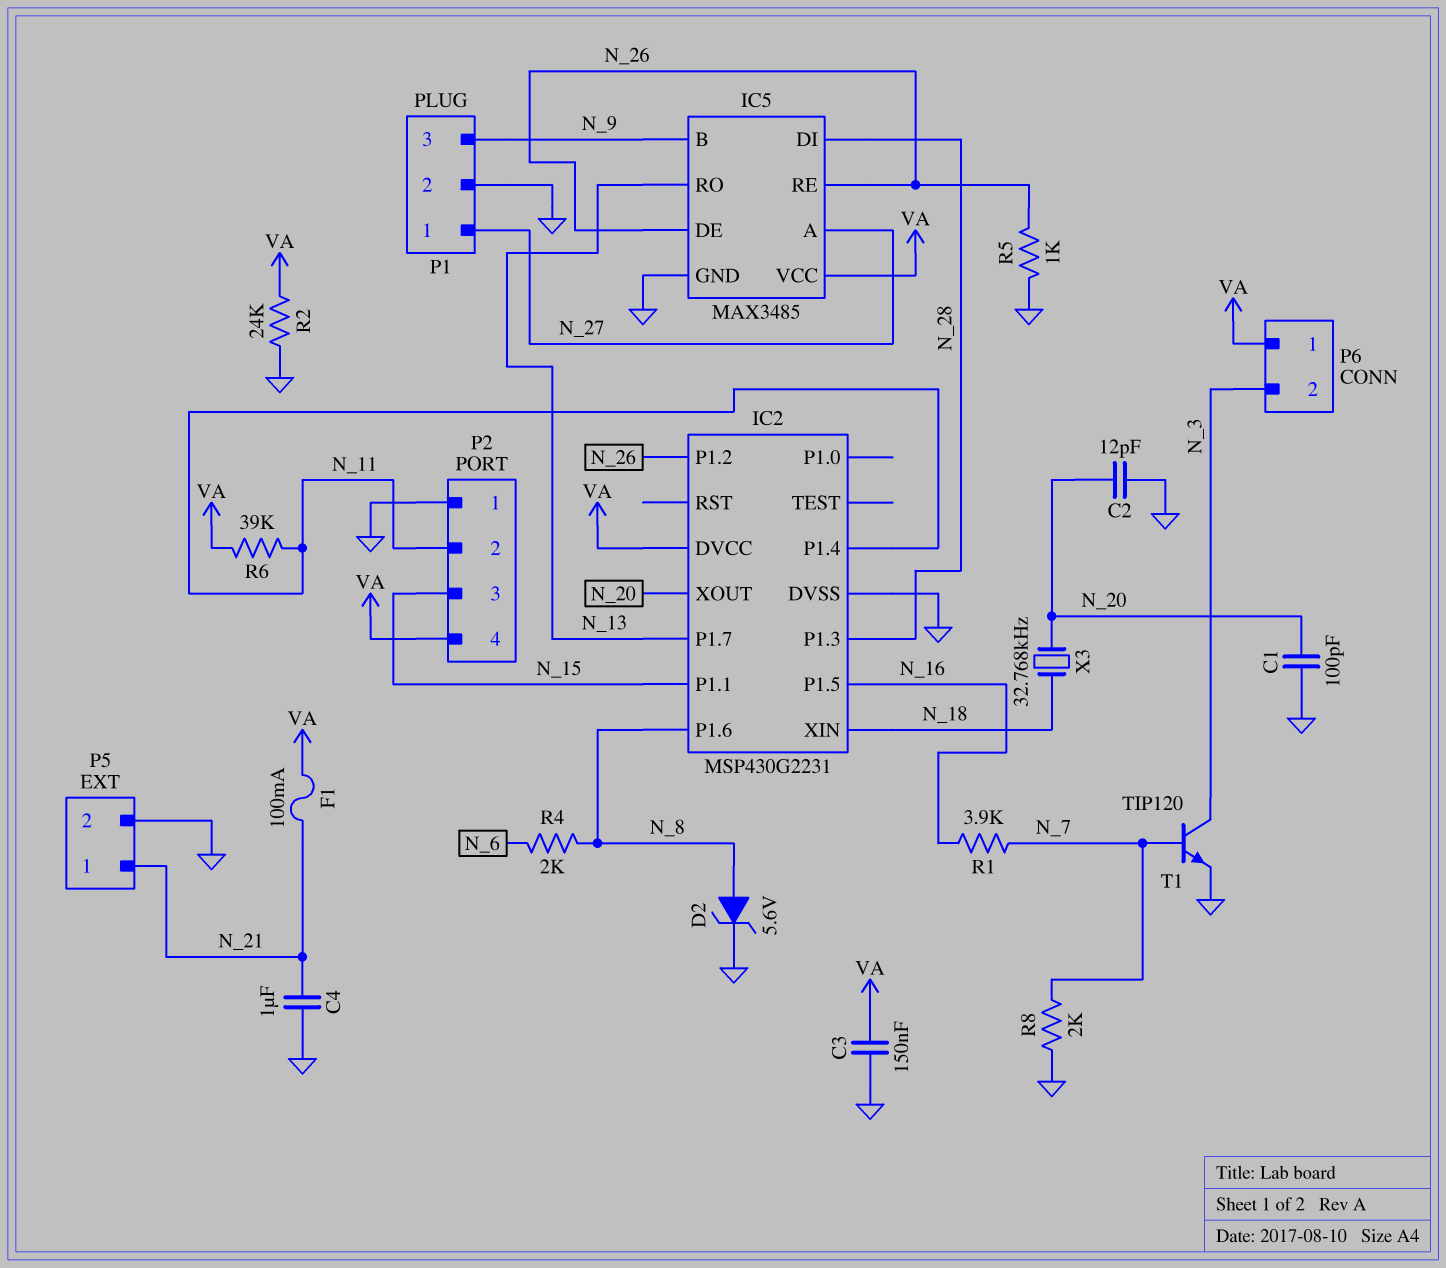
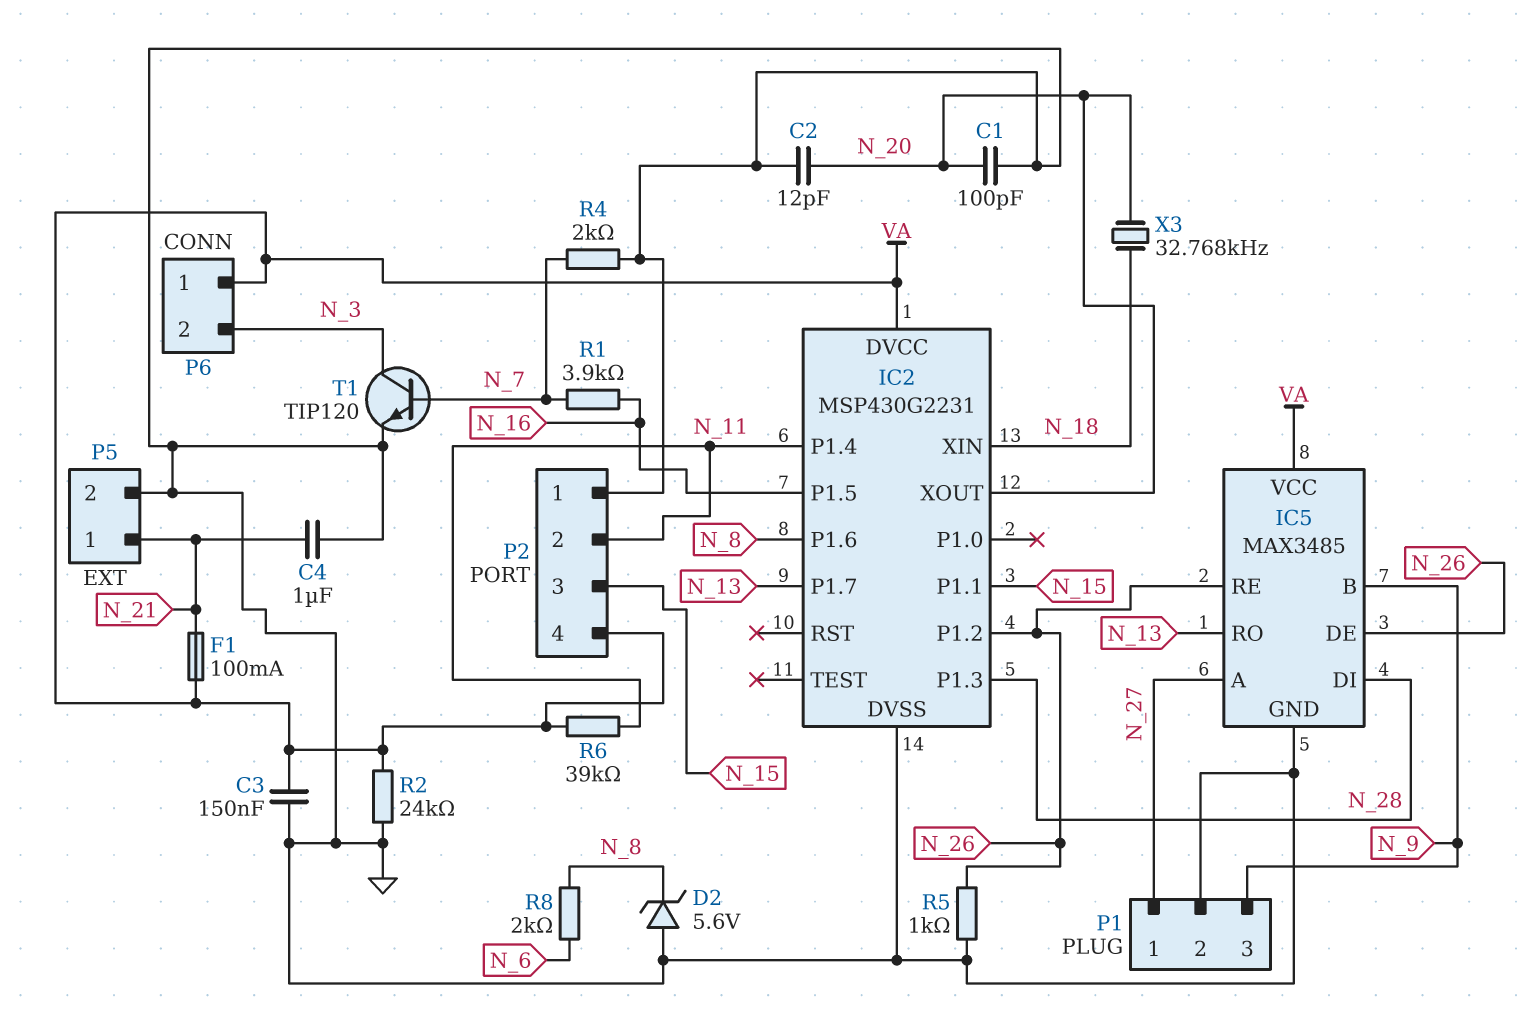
D2: zener 5.6V (A N_8, K GND) -> zener 5.6V (A GND, K N_8)
R4: 2k (N_6, N_8) -> 2k (GND, N_7)
R8: 2k (GND, N_7) -> 2k (N_6, N_8)

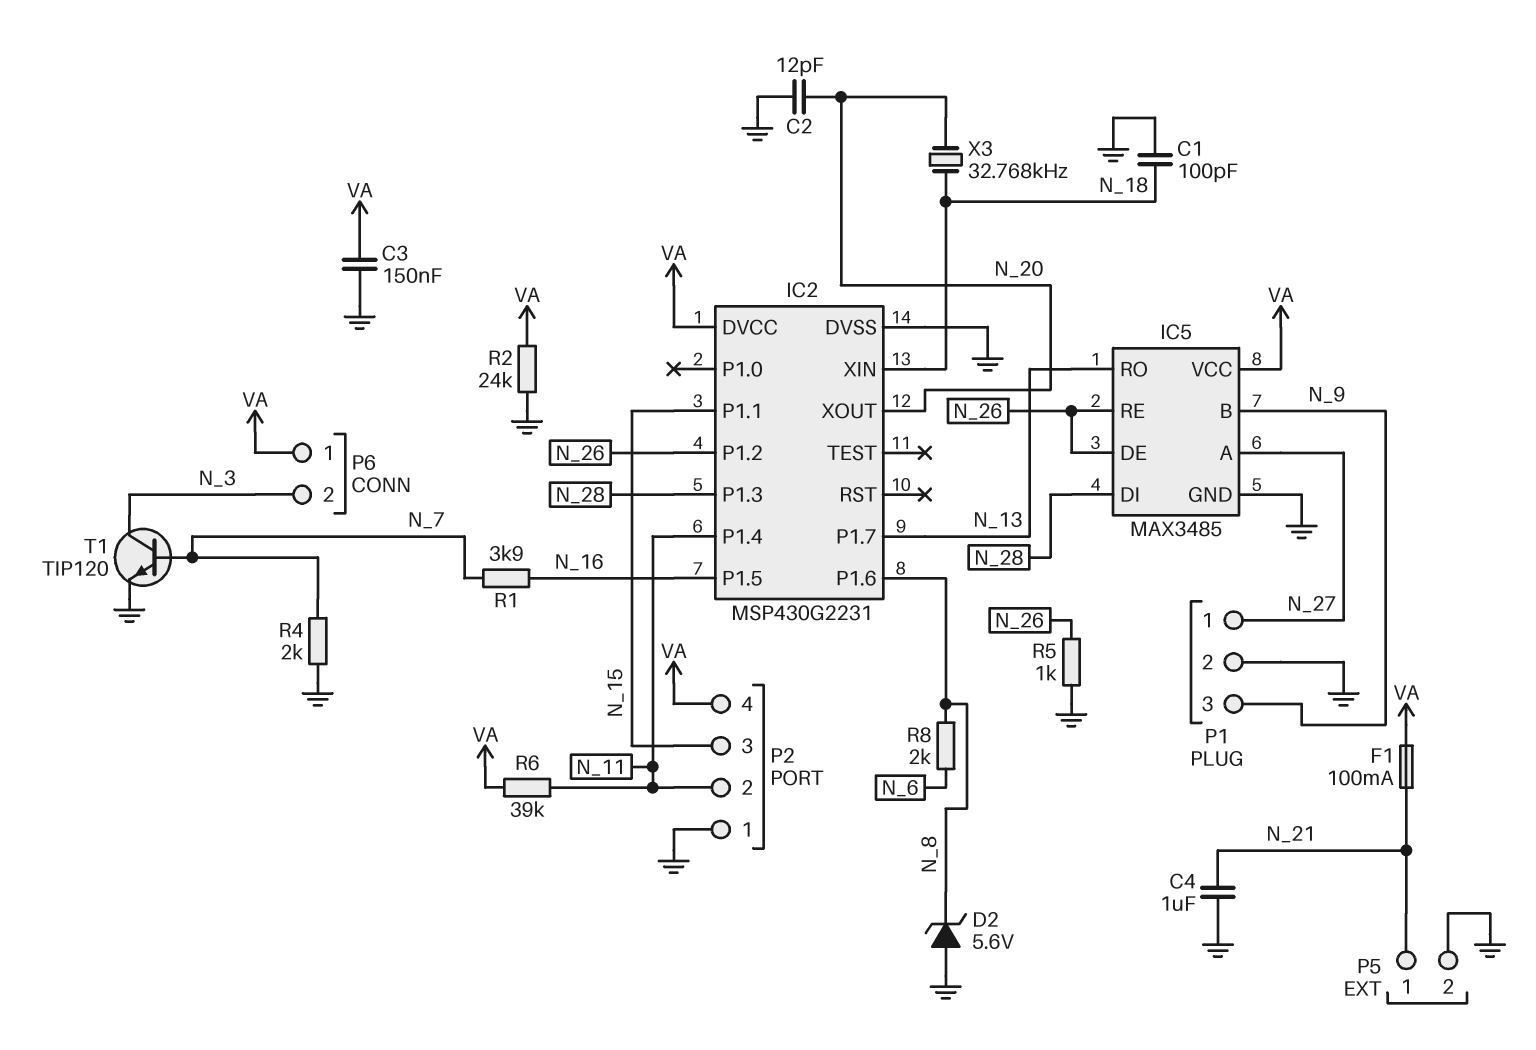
C1: 100pF (GND, N_20) -> 100pF (GND, N_18)

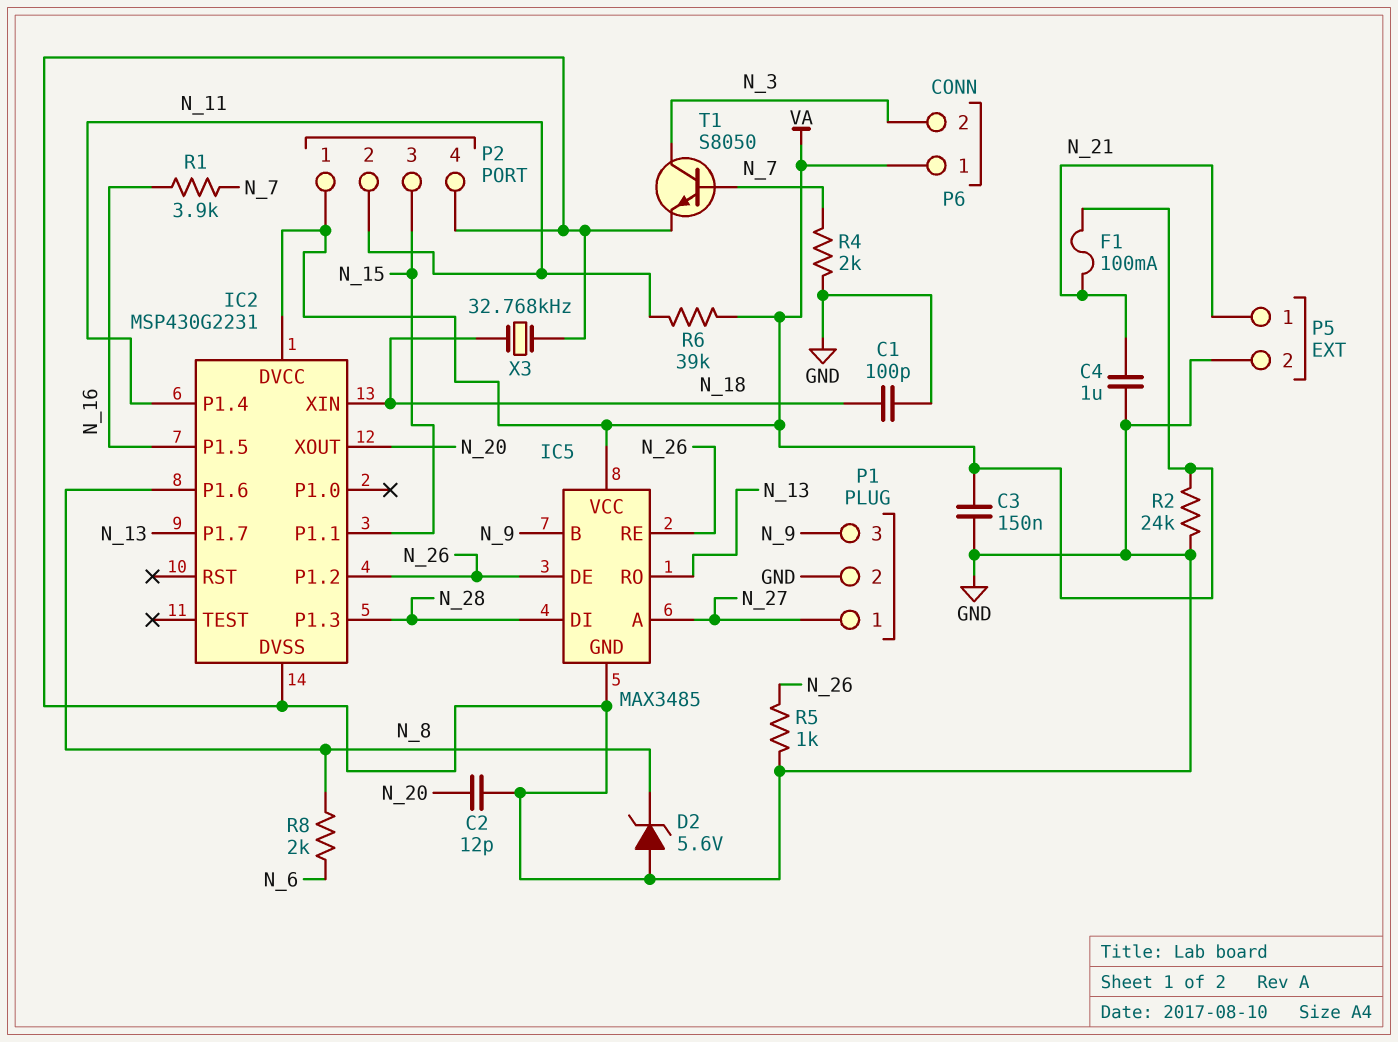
P2 pin 1: GND -> VA
P2 pin 4: VA -> GND
T1: NPN TIP120 (B N_7, C N_3, E GND) -> NPN S8050 (B N_7, C N_3, E GND)
X3: 32.768kHz (N_18, N_20) -> 32.768kHz (GND, N_18)

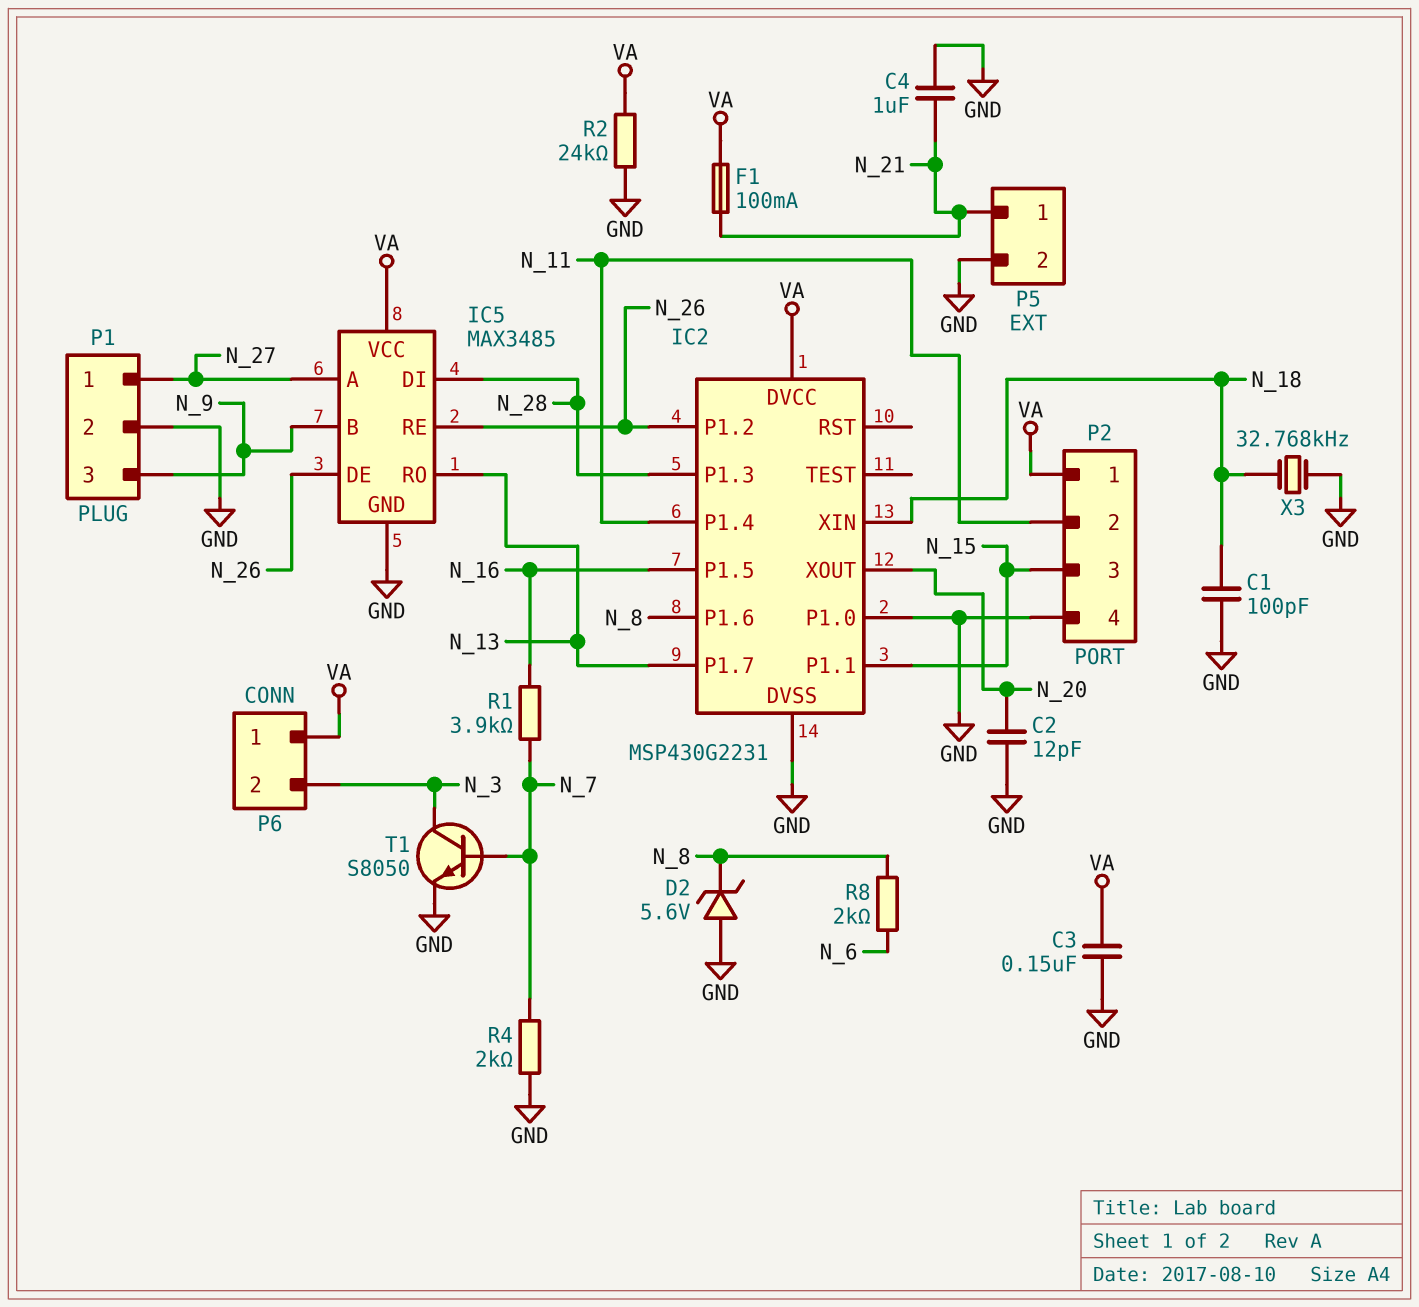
IC2 pin P1.0: none -> GND
R5: 1k (GND, N_26) -> none
R6: 39k (N_11, VA) -> none

